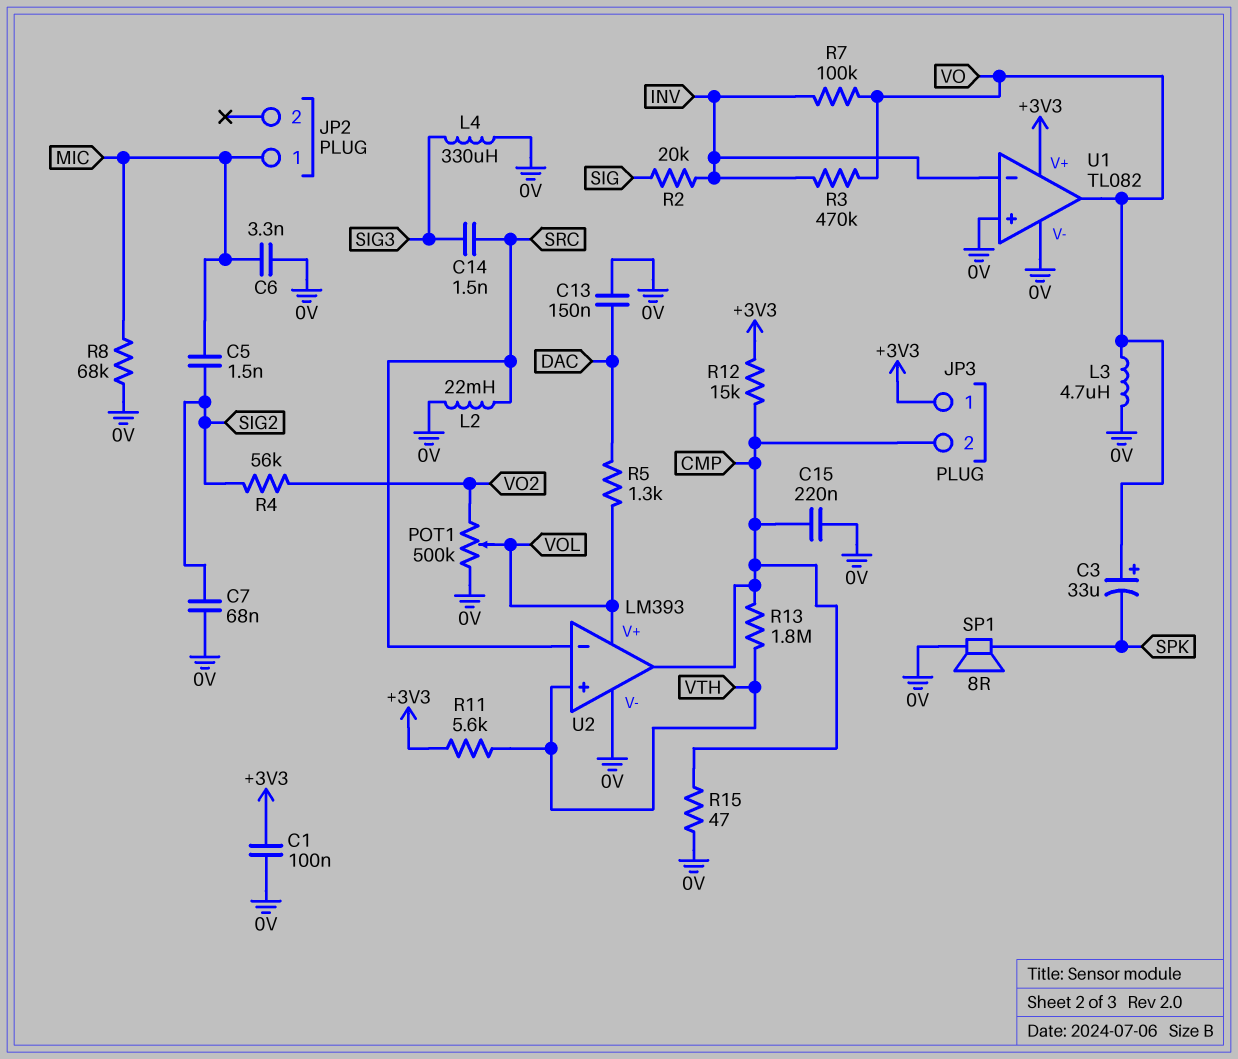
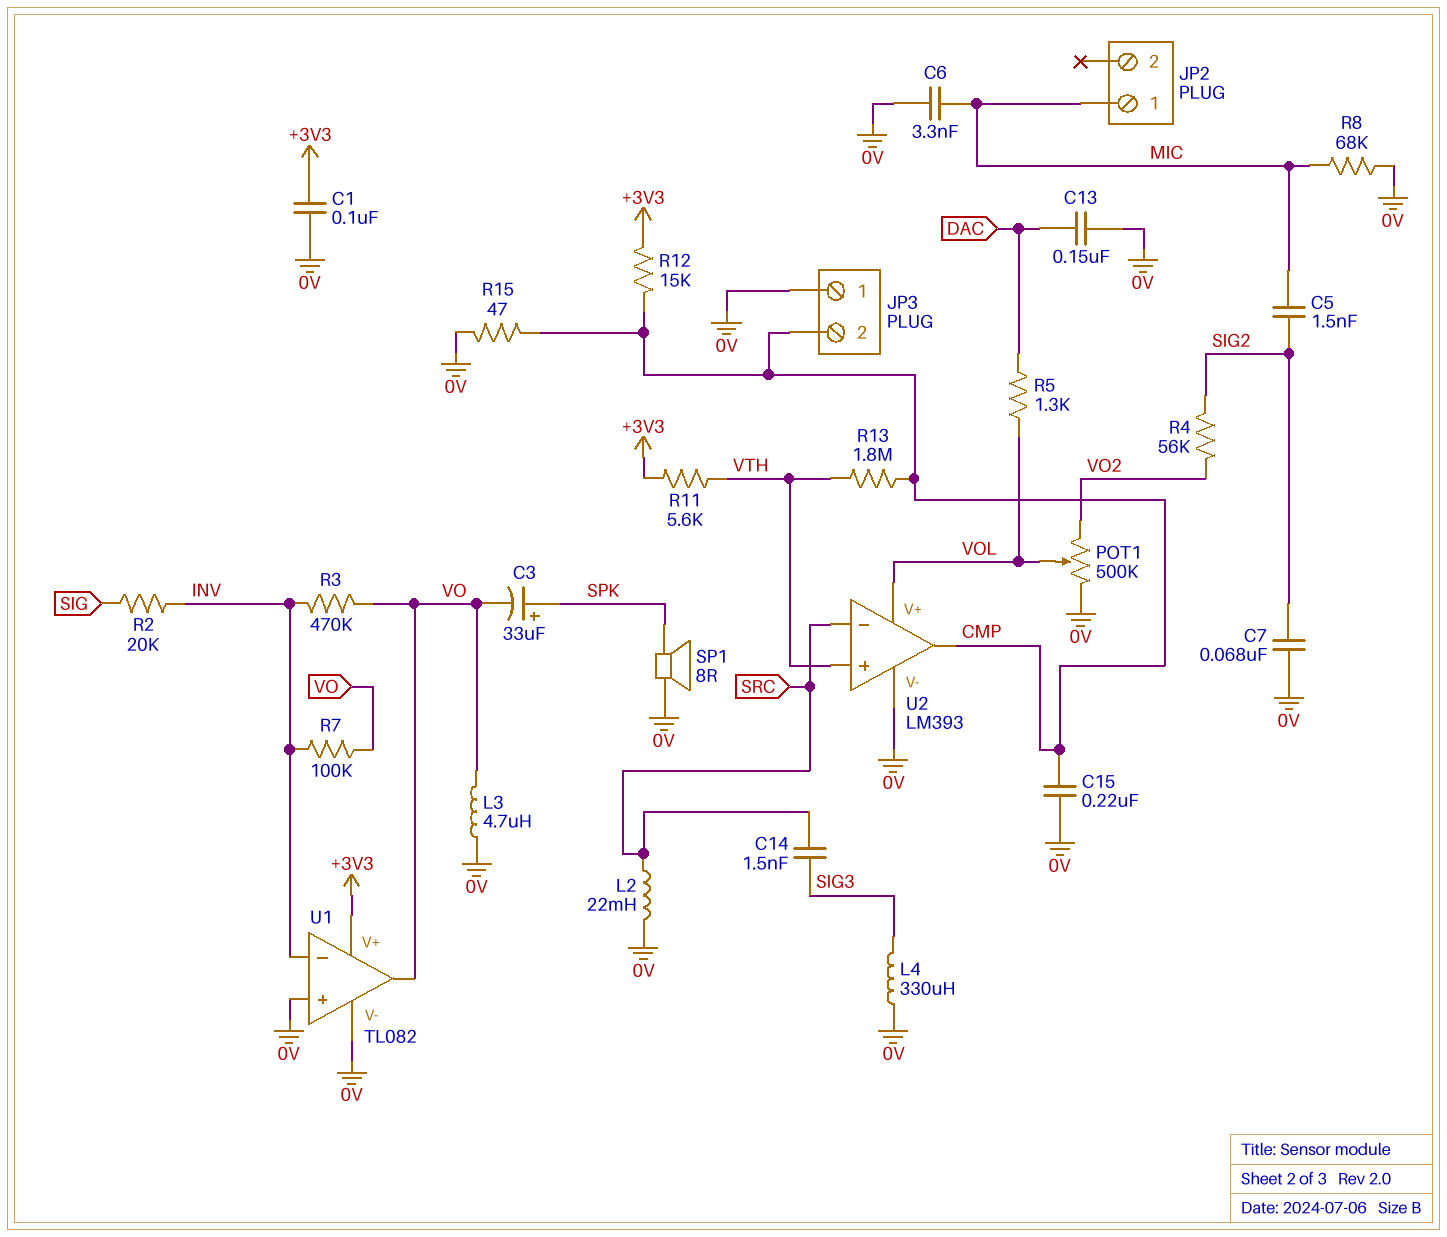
C3: 33uF (plus VO, minus SPK) -> 33uF (plus SPK, minus VO)
JP3 pin 1: +3V3 -> 0V

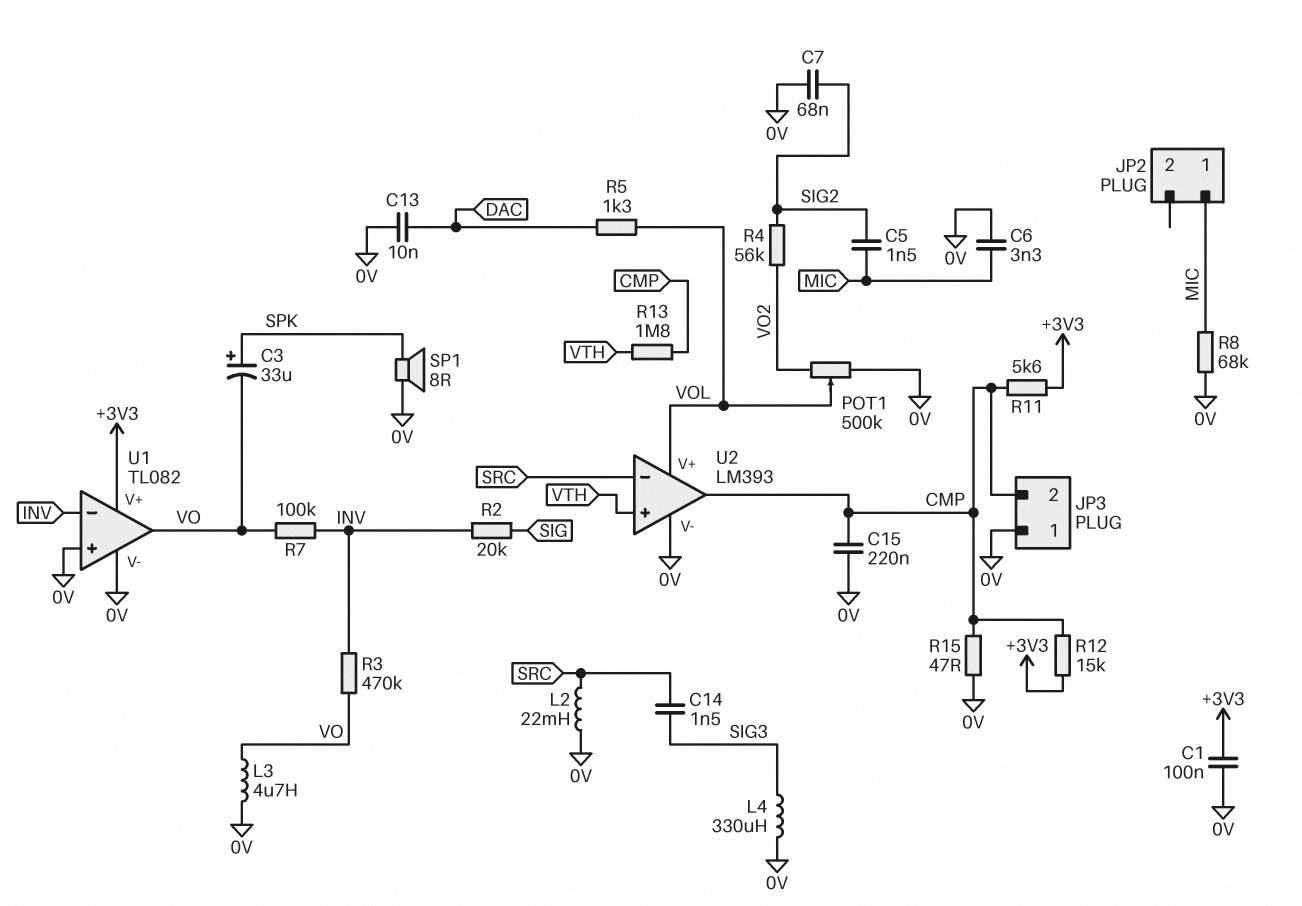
C13: 150nF (0V, DAC) -> 10nF (0V, DAC)
R11: 5.6k (+3V3, VTH) -> 5.6k (+3V3, CMP)

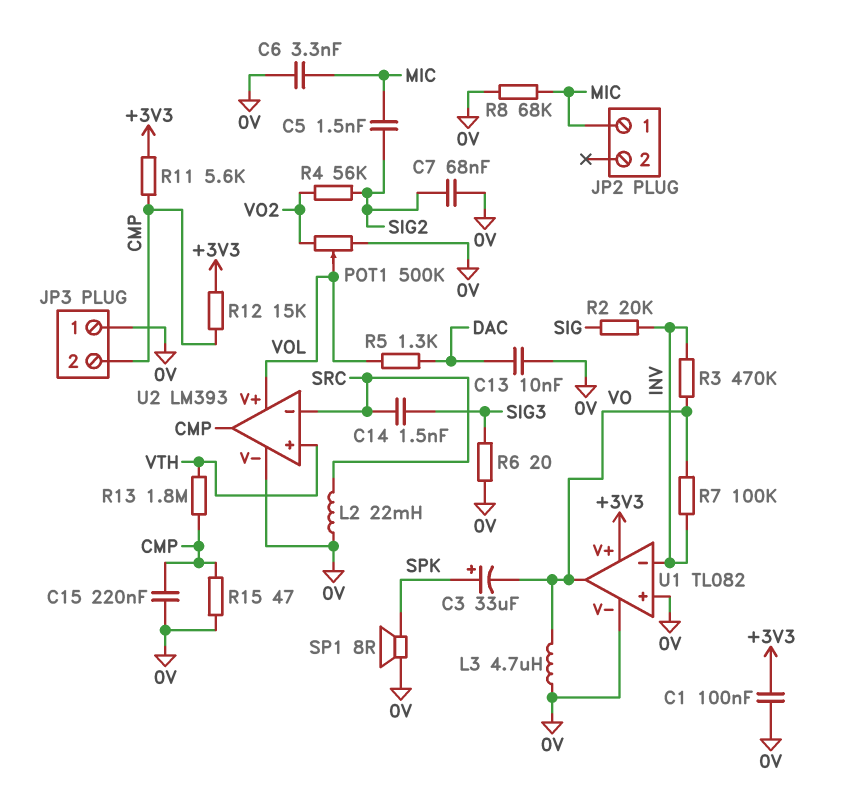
L4: 330uH (0V, SIG3) -> none
R6: none -> 20 (0V, SIG3)

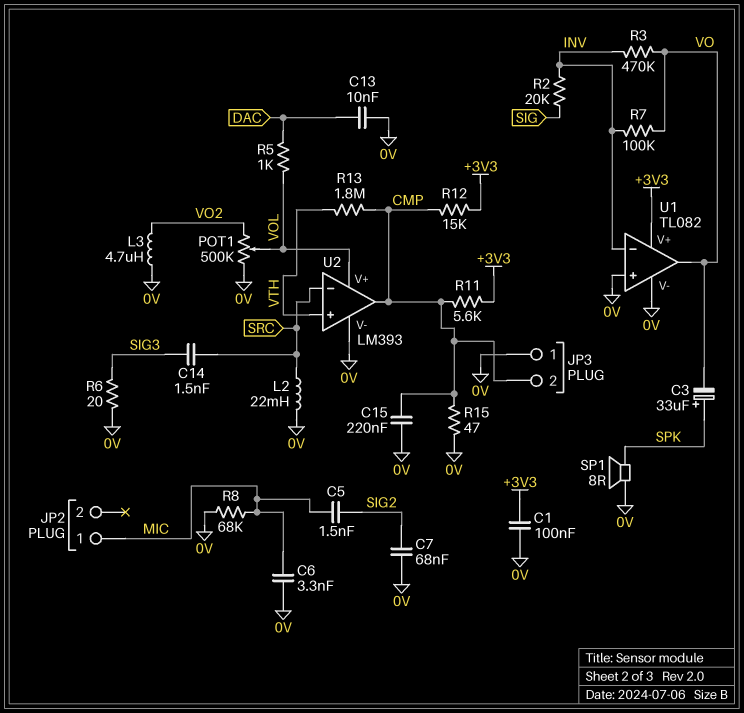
L3: 4.7uH (0V, VO) -> 4.7uH (0V, VO2)
R4: 56k (SIG2, VO2) -> none
R5: 1.3k (DAC, VOL) -> 1k (DAC, VOL)

